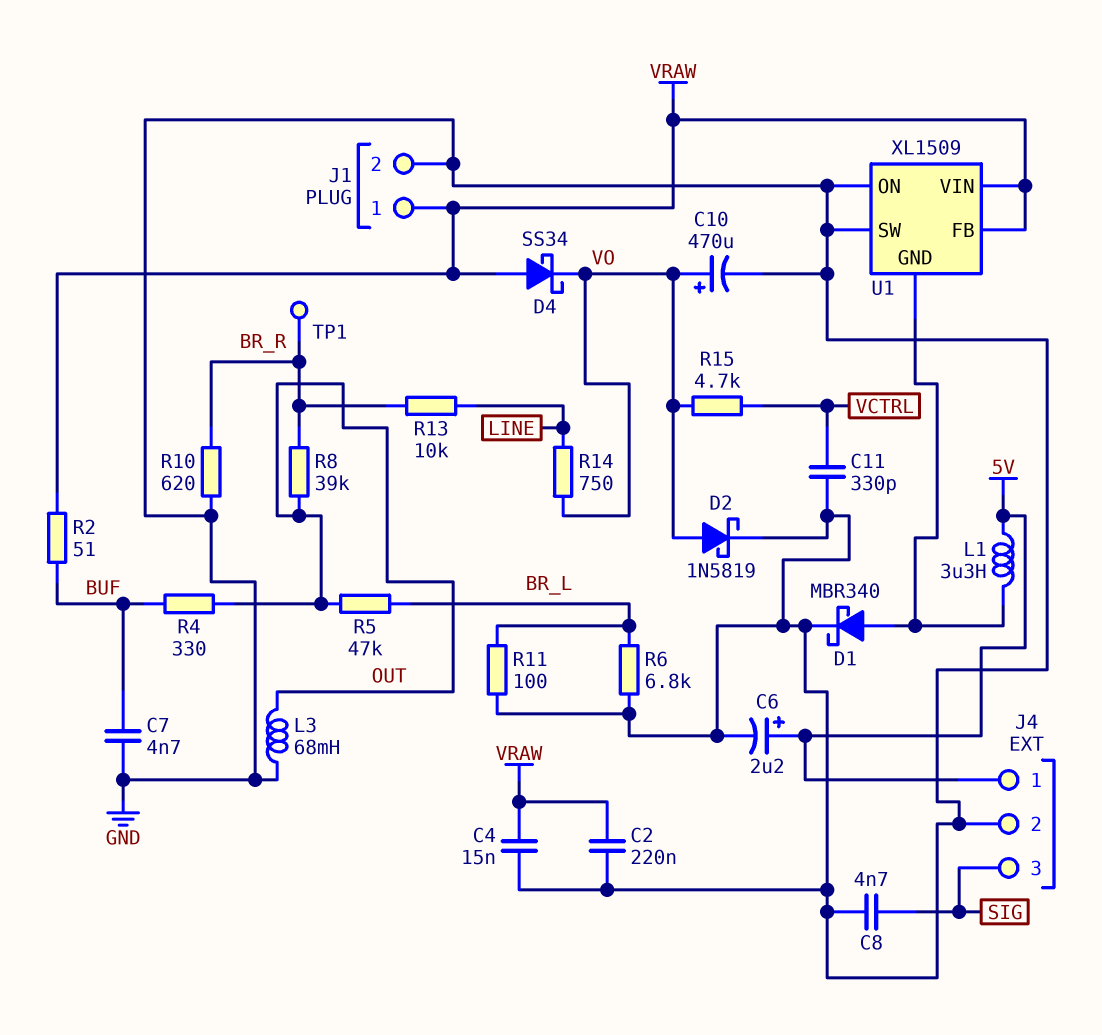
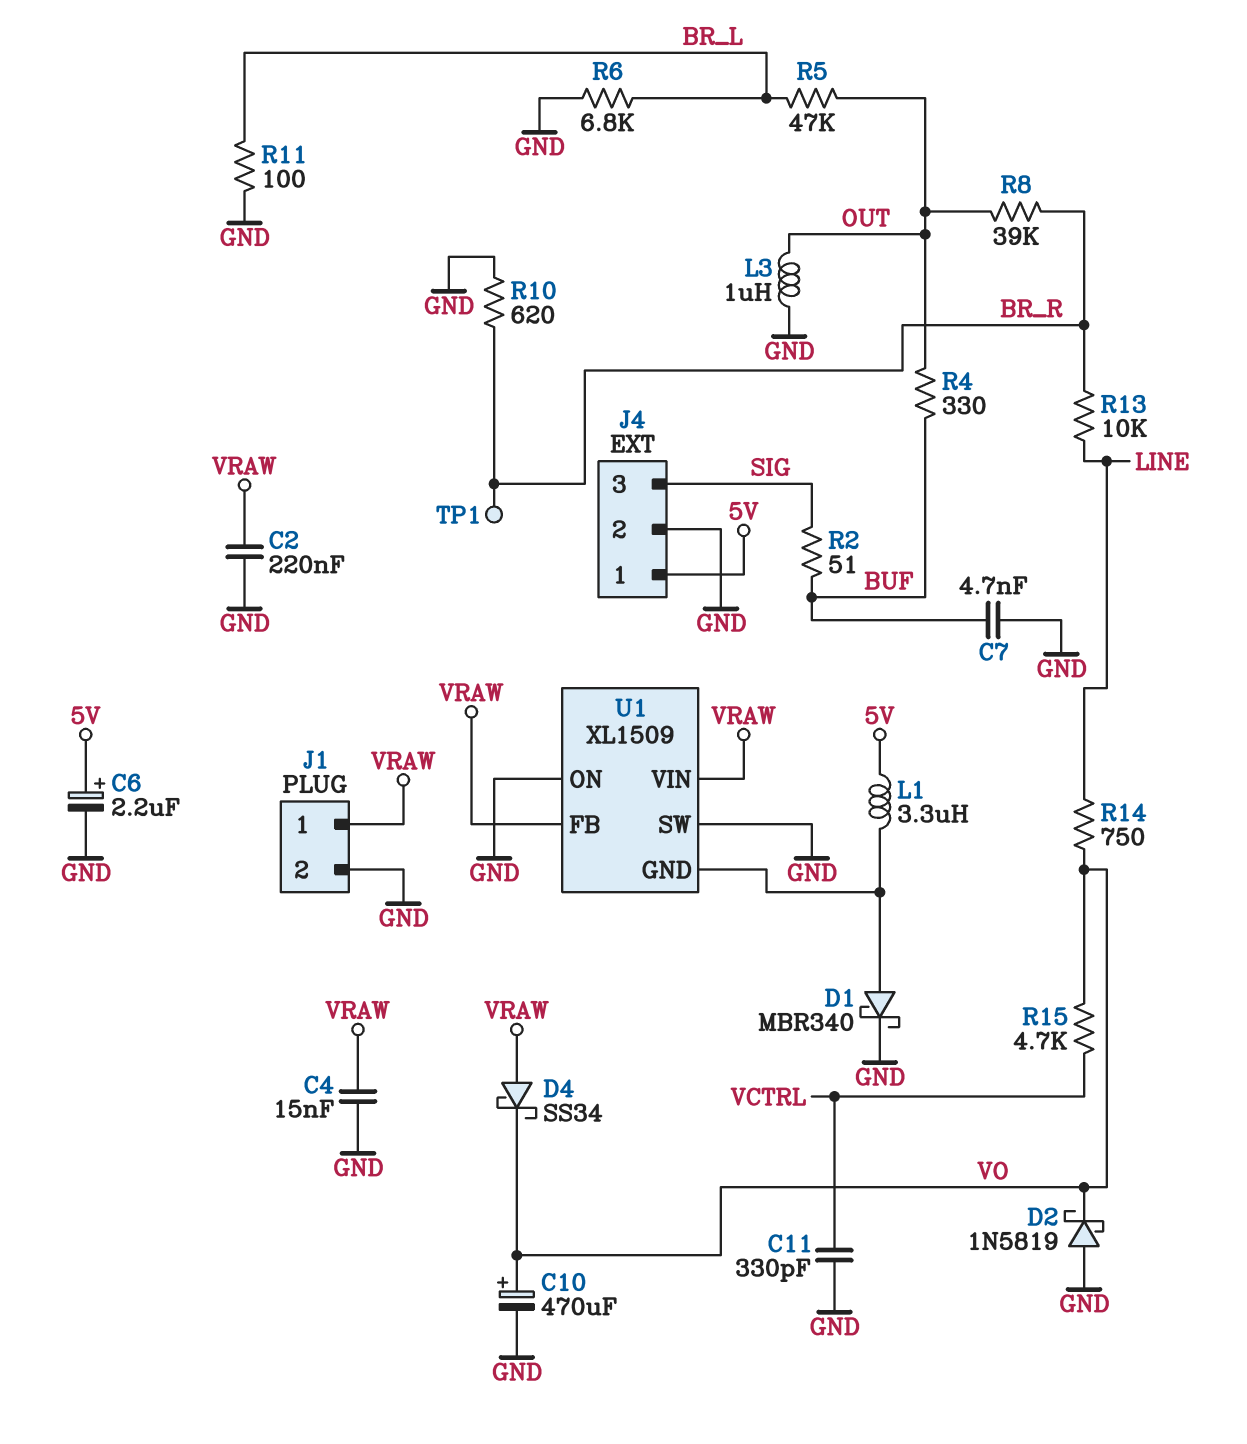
C8: 4.7nF (GND, SIG) -> none
D2: schottky 1N5819 (A VO, K GND) -> schottky 1N5819 (A GND, K VO)
L3: 68mH (GND, OUT) -> 1uH (GND, OUT)
R2: 51 (BUF, VRAW) -> 51 (BUF, SIG)

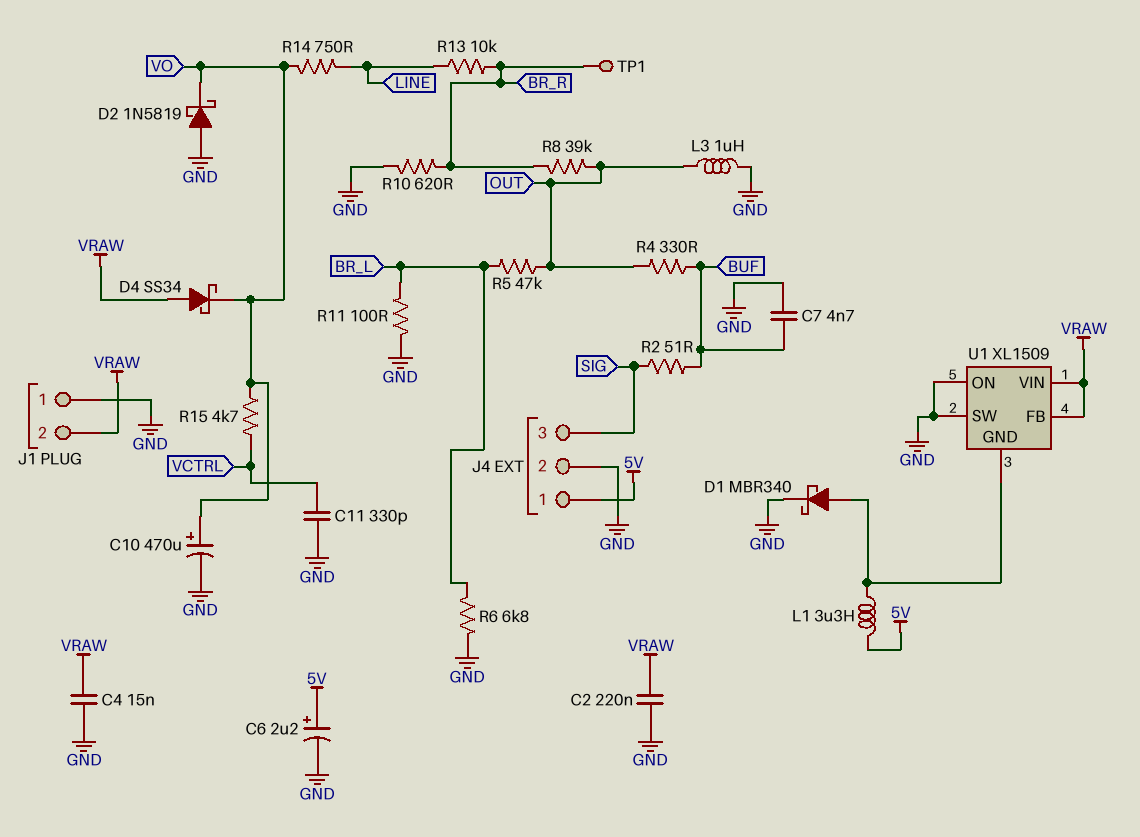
J1 pin 1: VRAW -> GND
J1 pin 2: GND -> VRAW

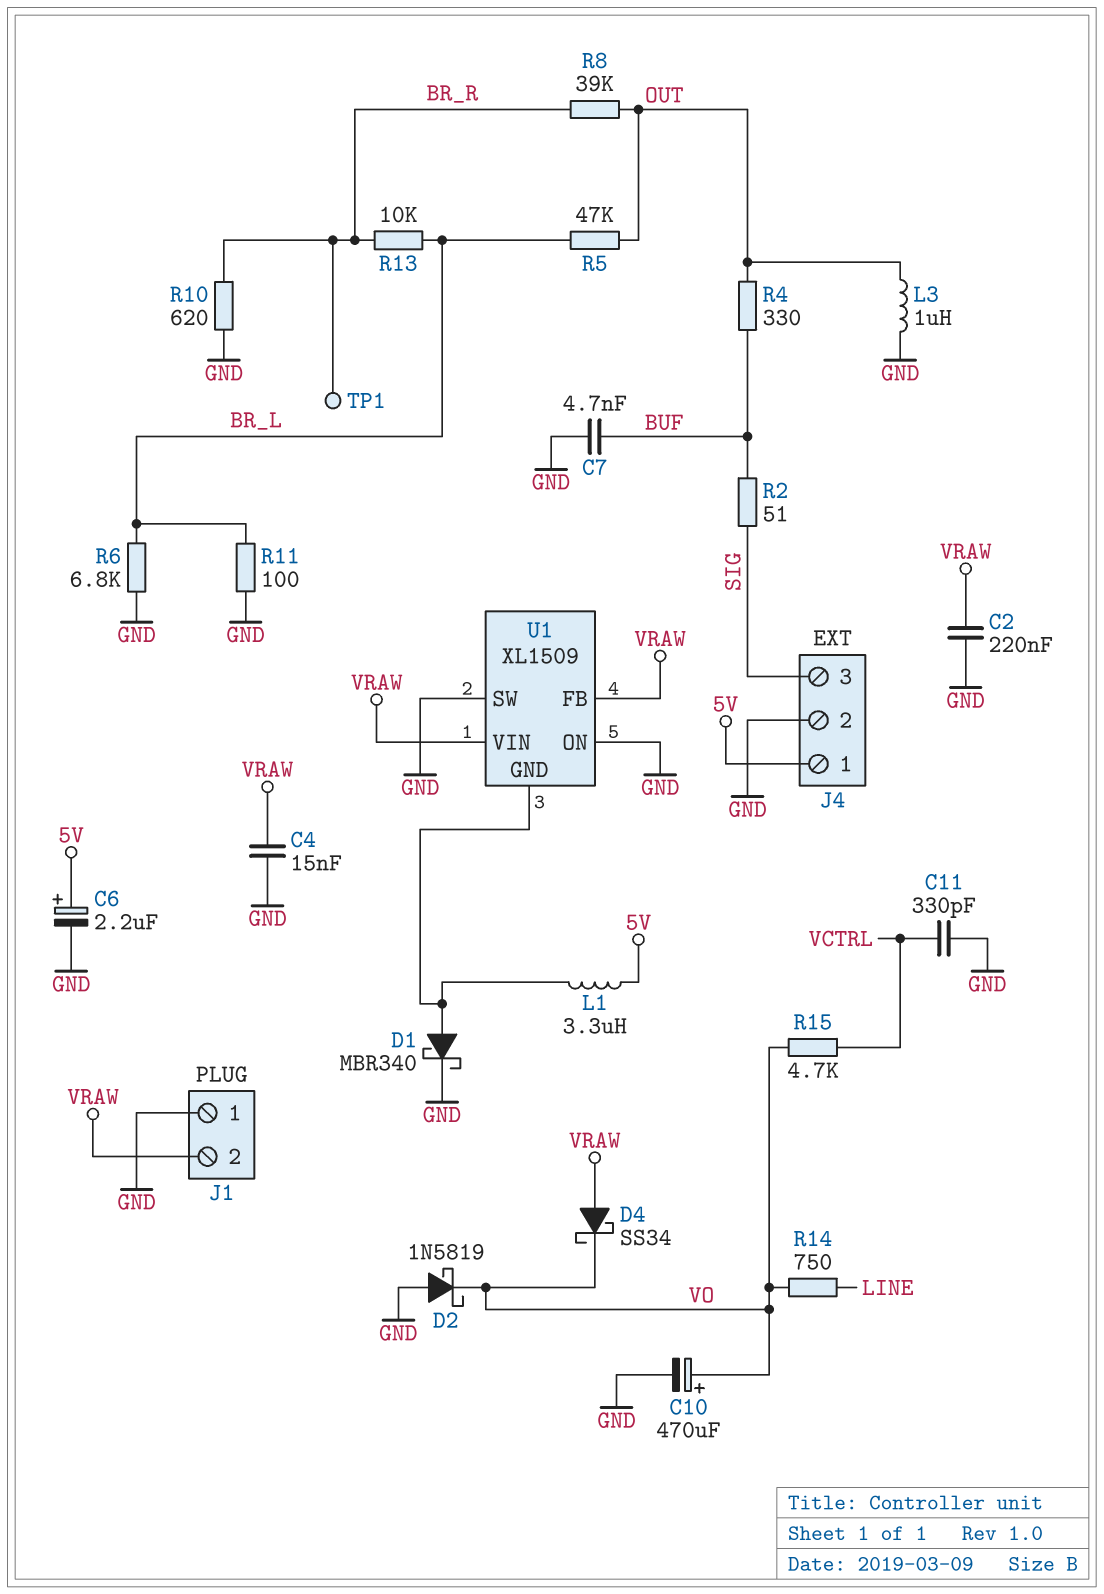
R13: 10k (BR_R, LINE) -> 10k (BR_L, BR_R)

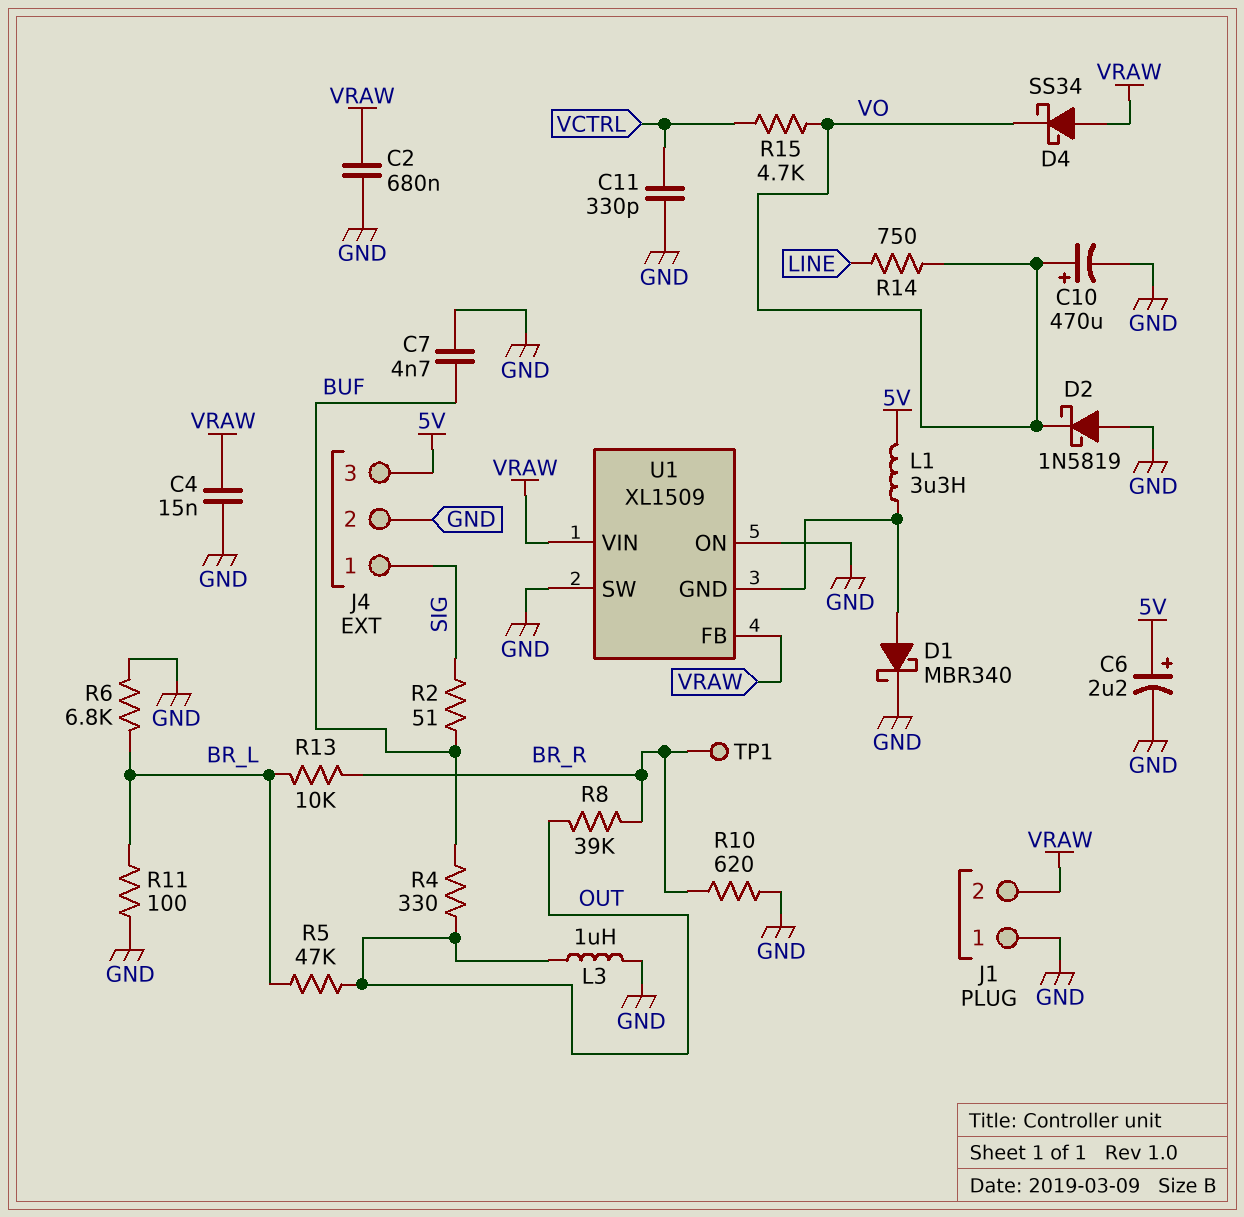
C2: 220nF (GND, VRAW) -> 680nF (GND, VRAW)
J4 pin 1: 5V -> SIG
J4 pin 3: SIG -> 5V

